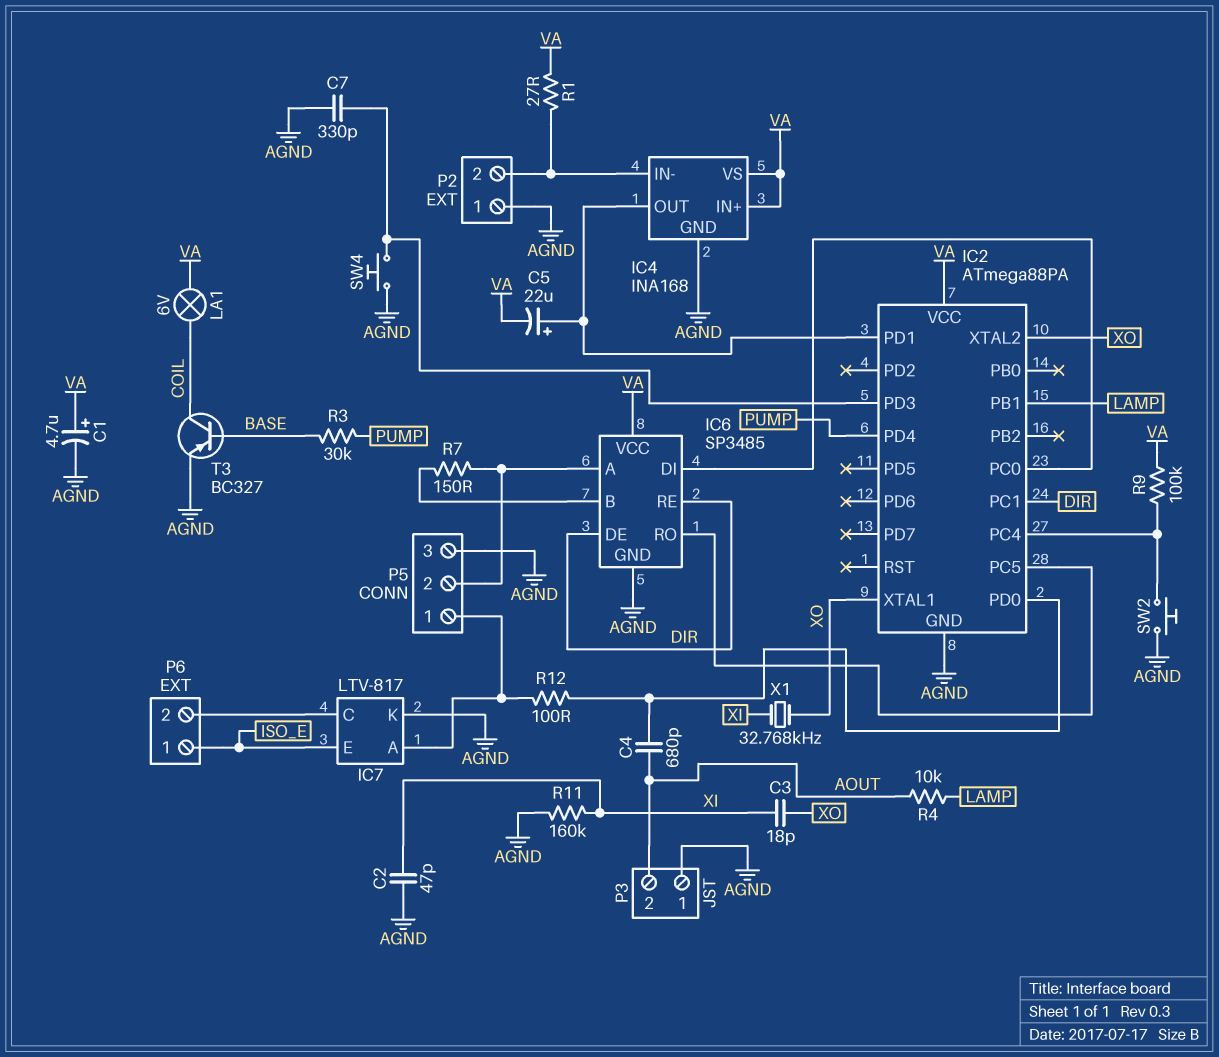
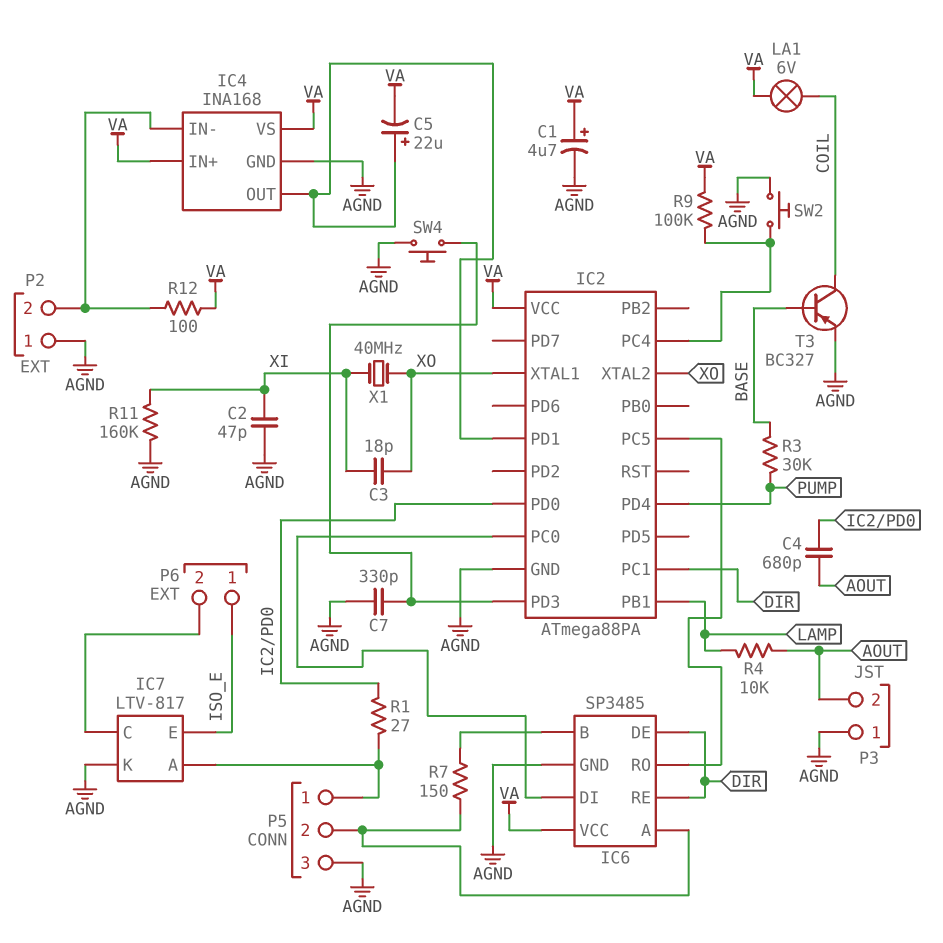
R1: 27 (IC4/IN-, VA) -> 27 (IC2/PD0, IC7/A)
R12: 100 (IC2/PD0, IC7/A) -> 100 (IC4/IN-, VA)
X1: 32.768kHz (XI, XO) -> 40MHz (XI, XO)

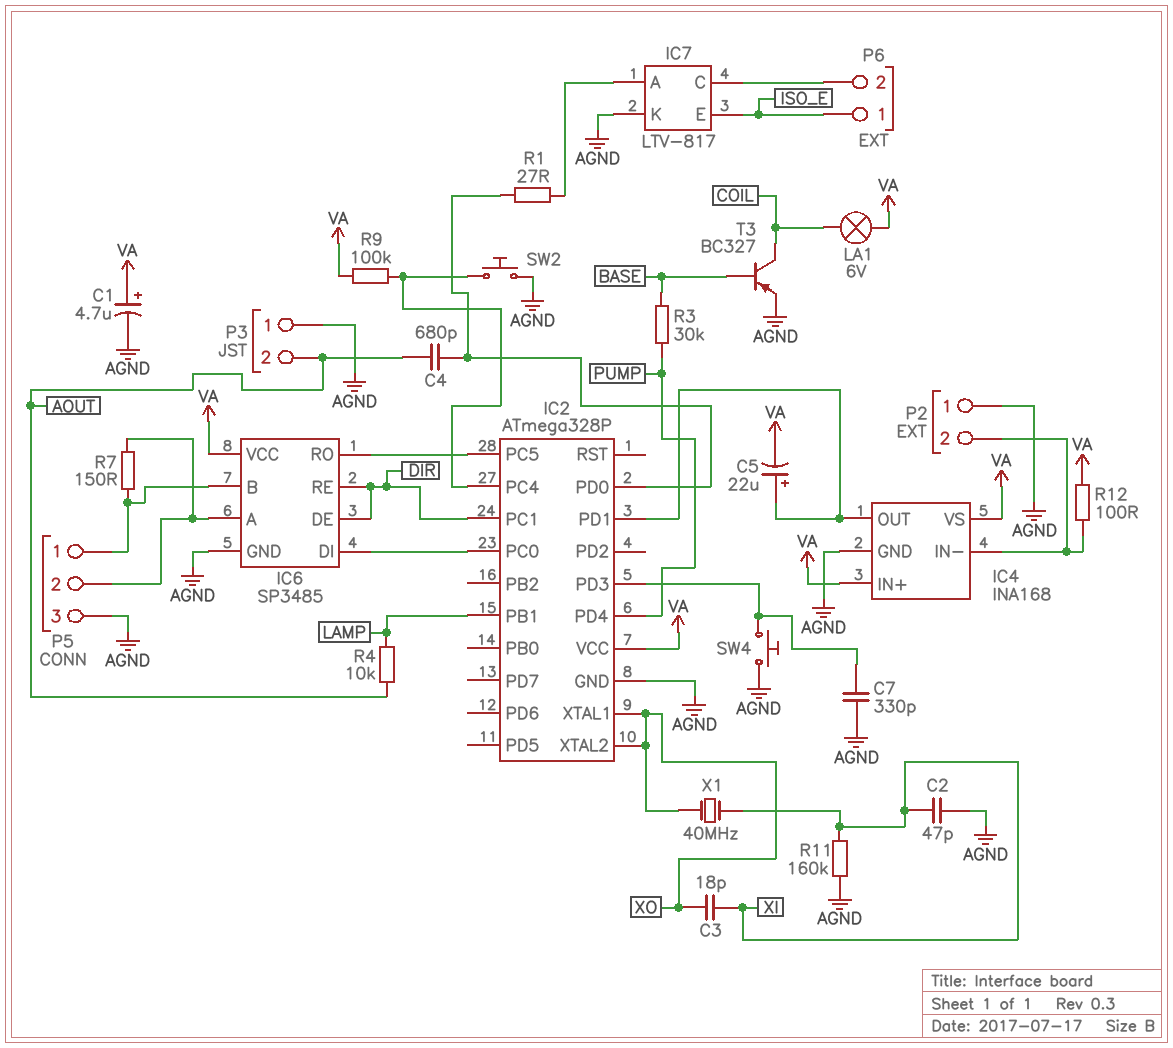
IC2: ATmega88PA -> ATmega328P
P5 pin 1: IC7/A -> IC6/B

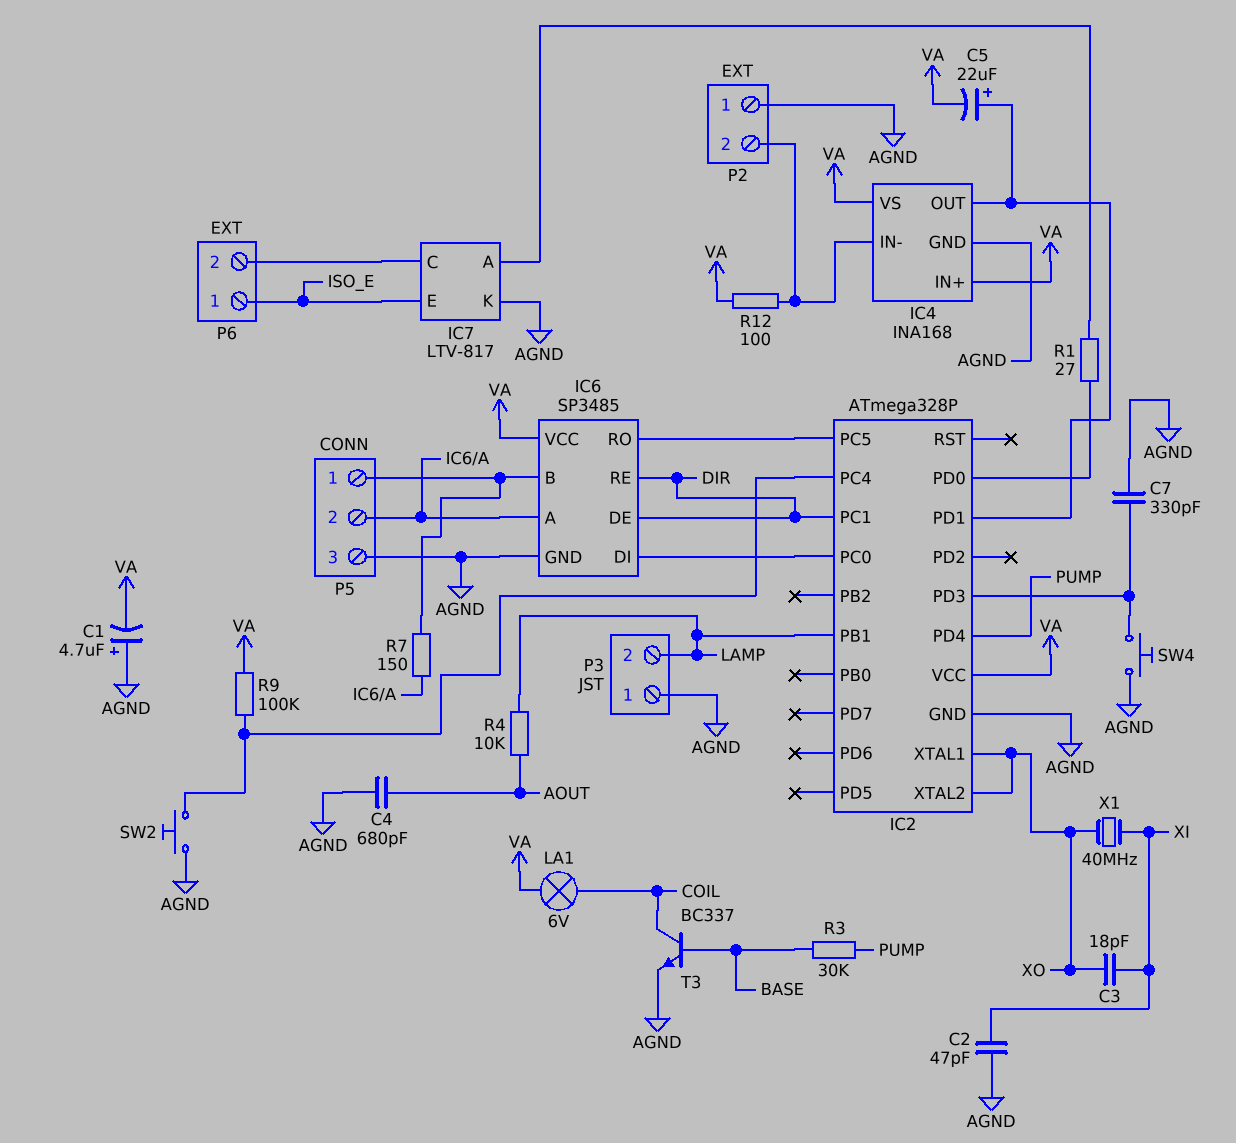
C1: 4.7uF (plus VA, minus AGND) -> 4.7uF (plus AGND, minus VA)
C4: 680pF (AOUT, IC2/PD0) -> 680pF (AGND, AOUT)
P3 pin 2: AOUT -> LAMP
R11: 160k (AGND, XI) -> none
T3: PNP BC327 (B BASE, C COIL, E AGND) -> NPN BC337 (B BASE, C COIL, E AGND)

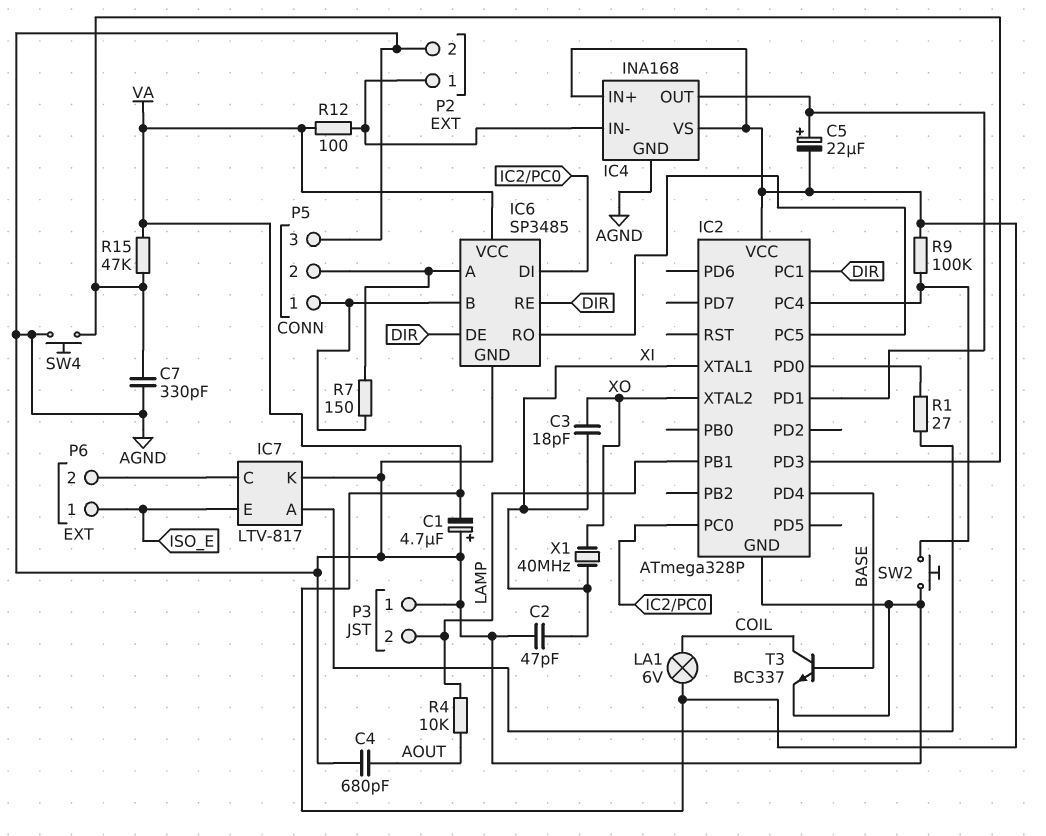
IC2 pin PD4: PUMP -> BASE
IC2 pin XTAL1: XO -> XI
P2 pin 1: AGND -> IC4/IN-
P2 pin 2: IC4/IN- -> AGND
R3: 30k (BASE, PUMP) -> none
R15: none -> 47k (IC2/PD3, VA)

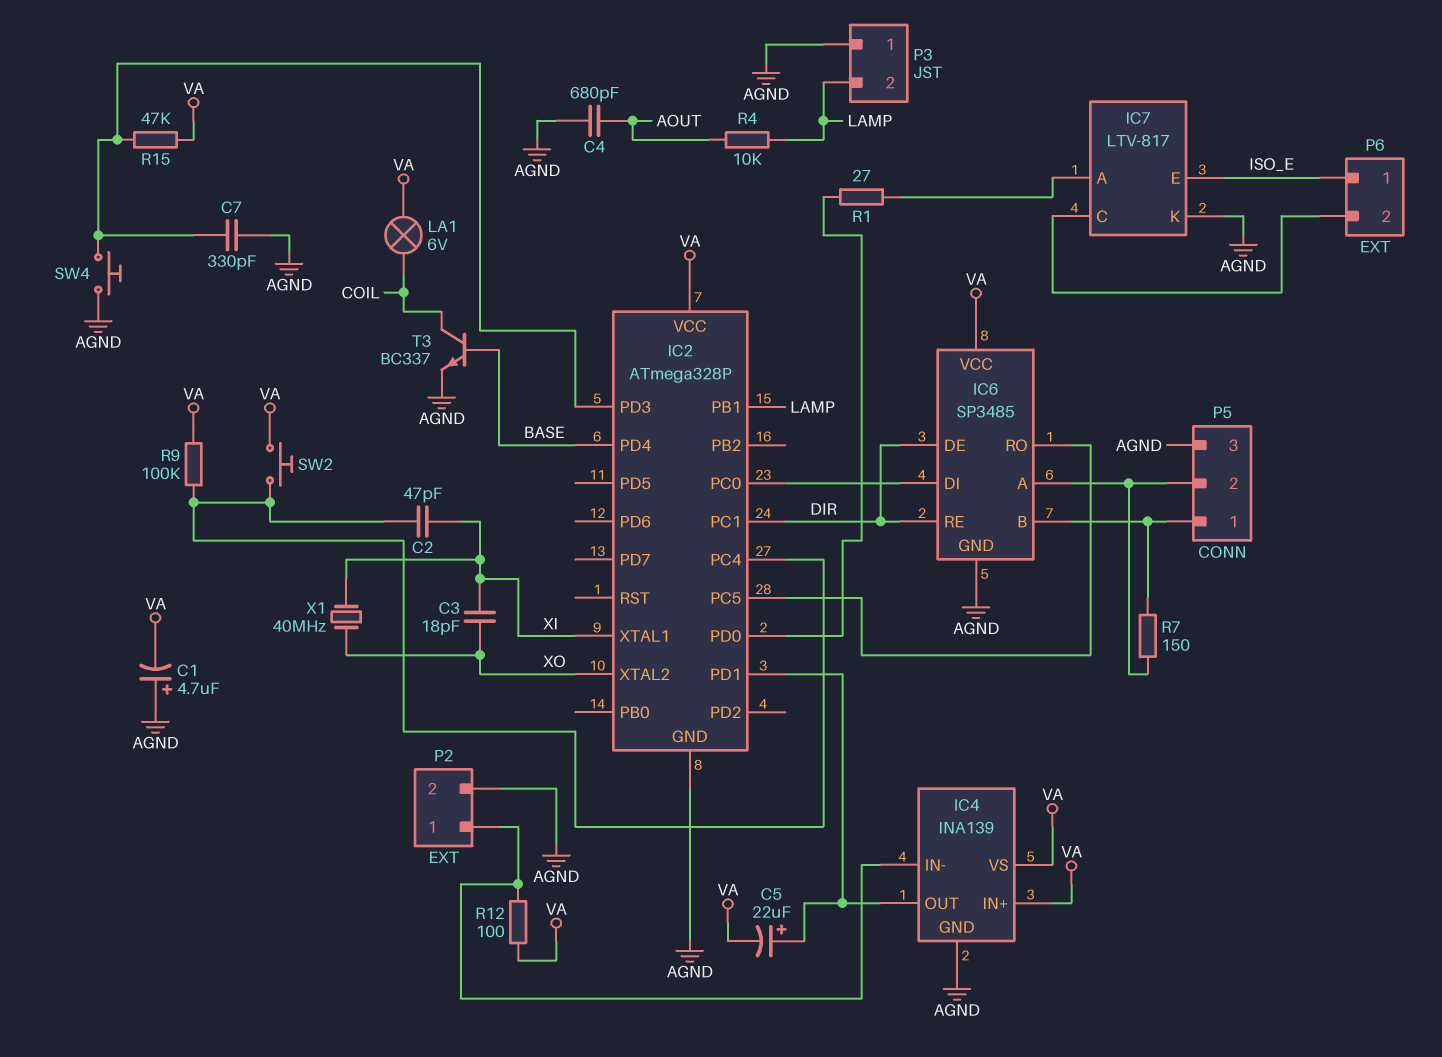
C2: 47pF (AGND, XI) -> 47pF (IC2/PC4, XI)
IC4: INA168 -> INA139
SW2: button (AGND, IC2/PC4) -> button (IC2/PC4, VA)

